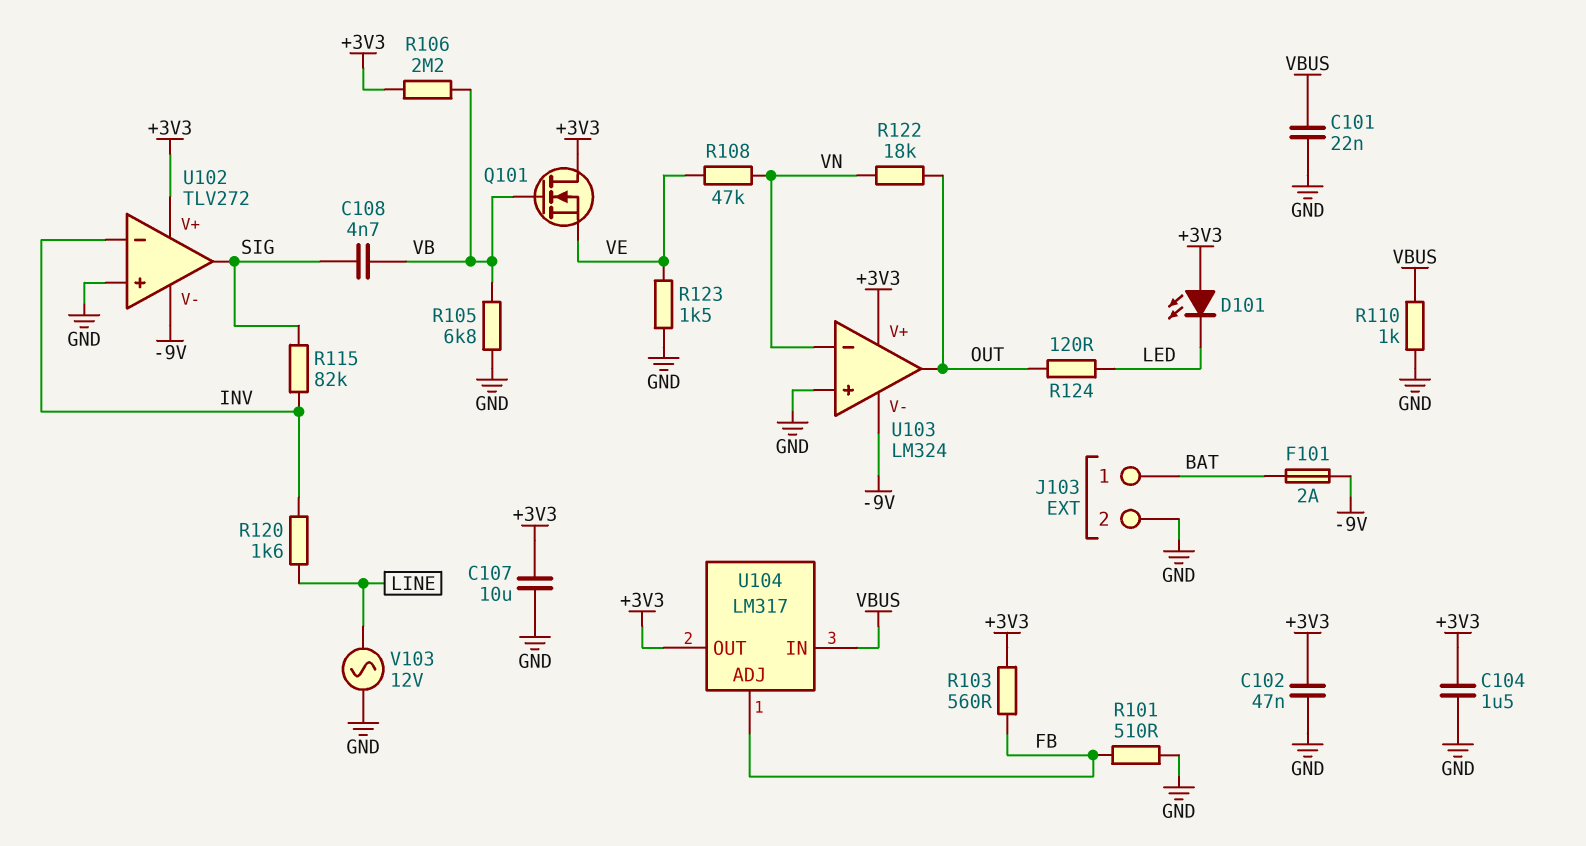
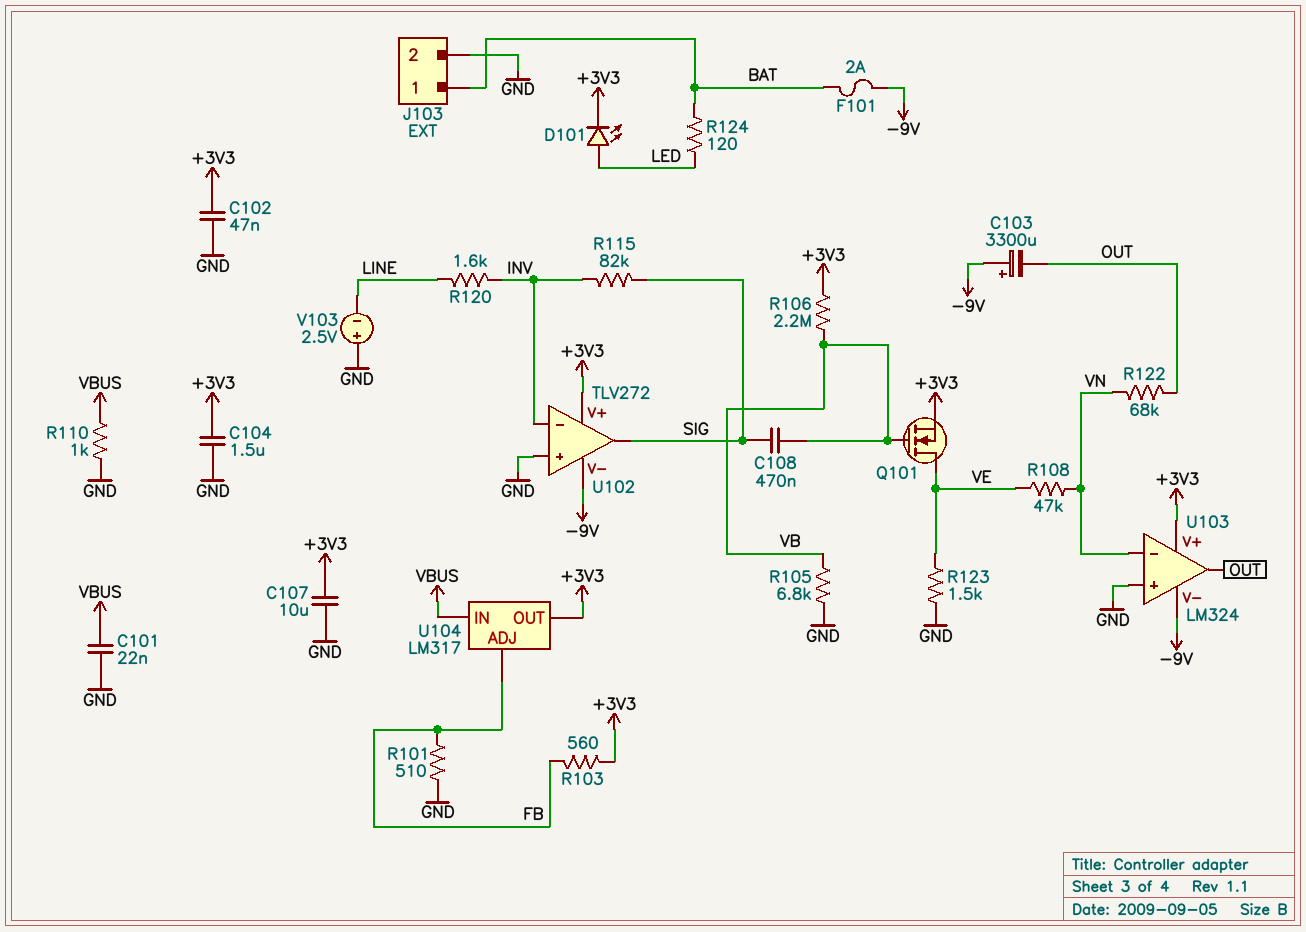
C103: none -> 3300uF (plus -9V, minus OUT)
C108: 4.7nF (SIG, VB) -> 470nF (SIG, VB)
D101: LED (A +3V3, K LED) -> LED (A LED, K +3V3)
Q101: NMOS (G VB, D +3V3, S VE) -> NMOS (G VB, D VE, S +3V3)
R122: 18k (OUT, VN) -> 68k (OUT, VN)
R124: 120 (LED, OUT) -> 120 (BAT, LED)
V103: AC 12V (GND, LINE) -> 2.5V (plus GND, minus LINE)

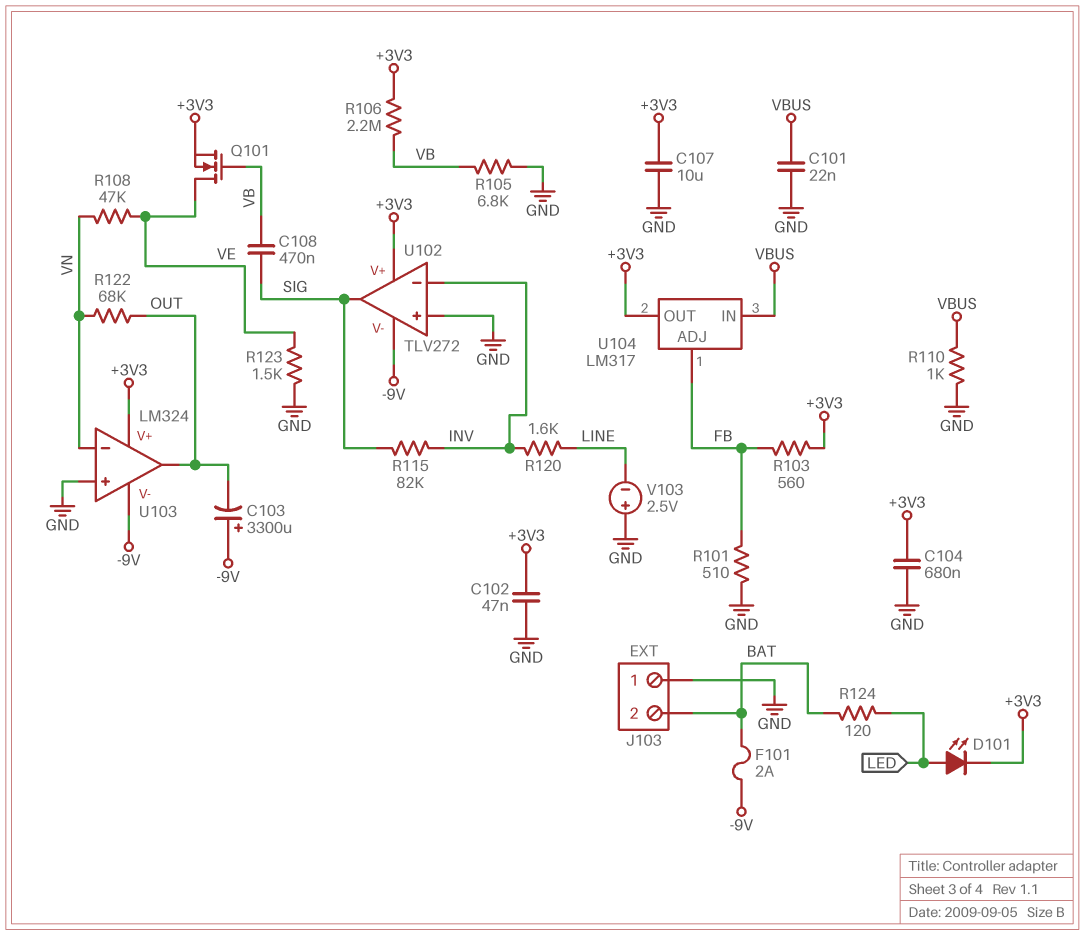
C104: 1.5uF (+3V3, GND) -> 680nF (+3V3, GND)
J103 pin 1: BAT -> GND
J103 pin 2: GND -> BAT

